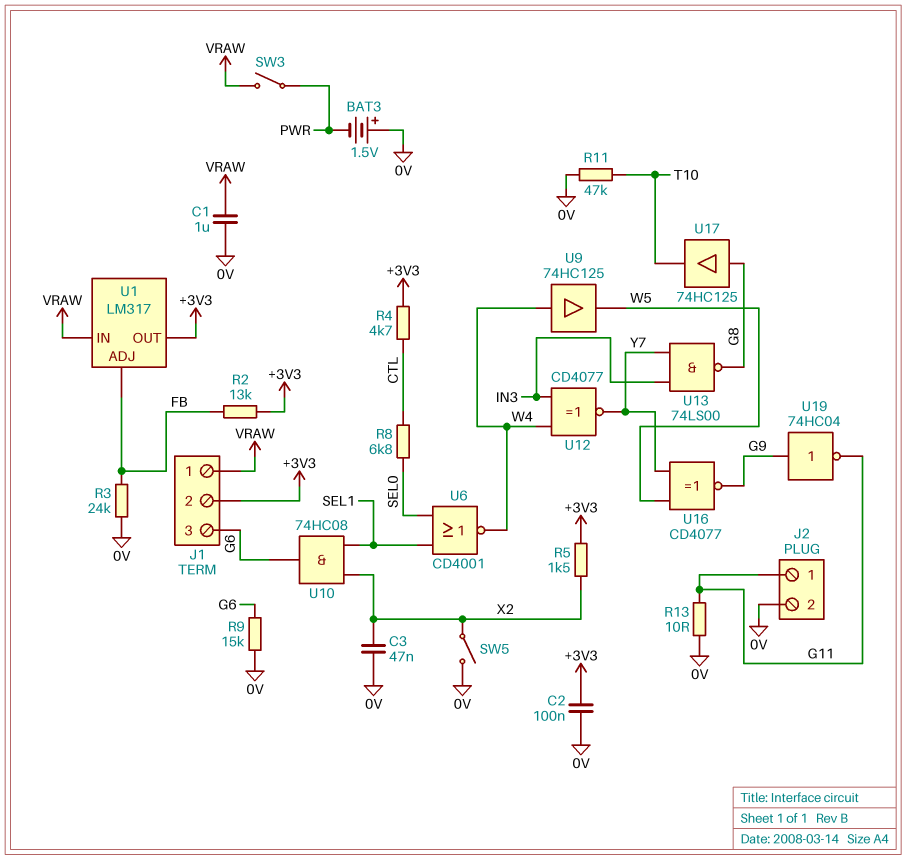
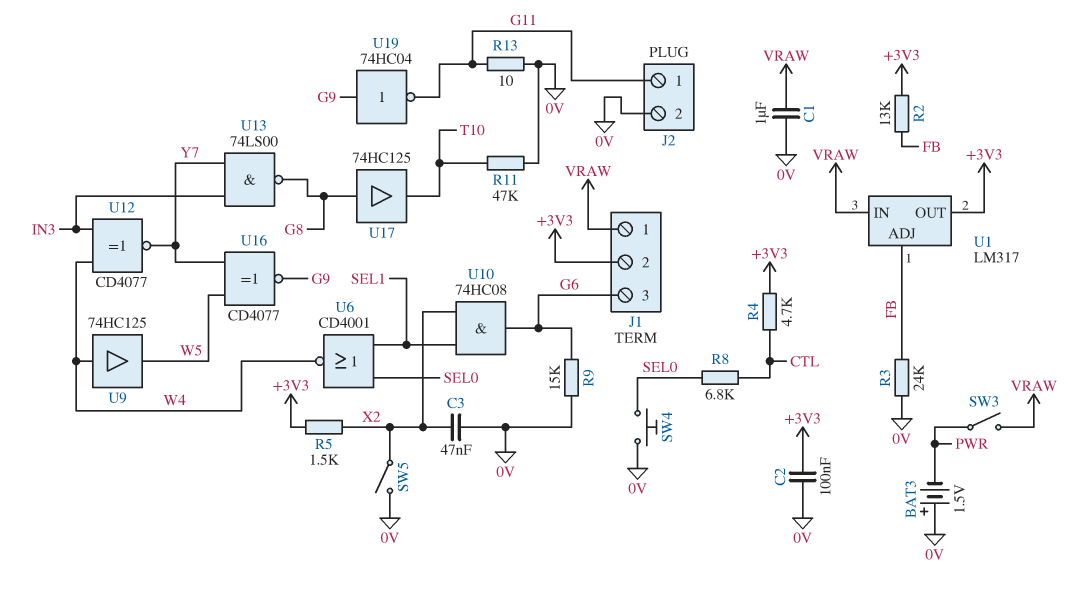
SW4: none -> button (0V, SEL0)

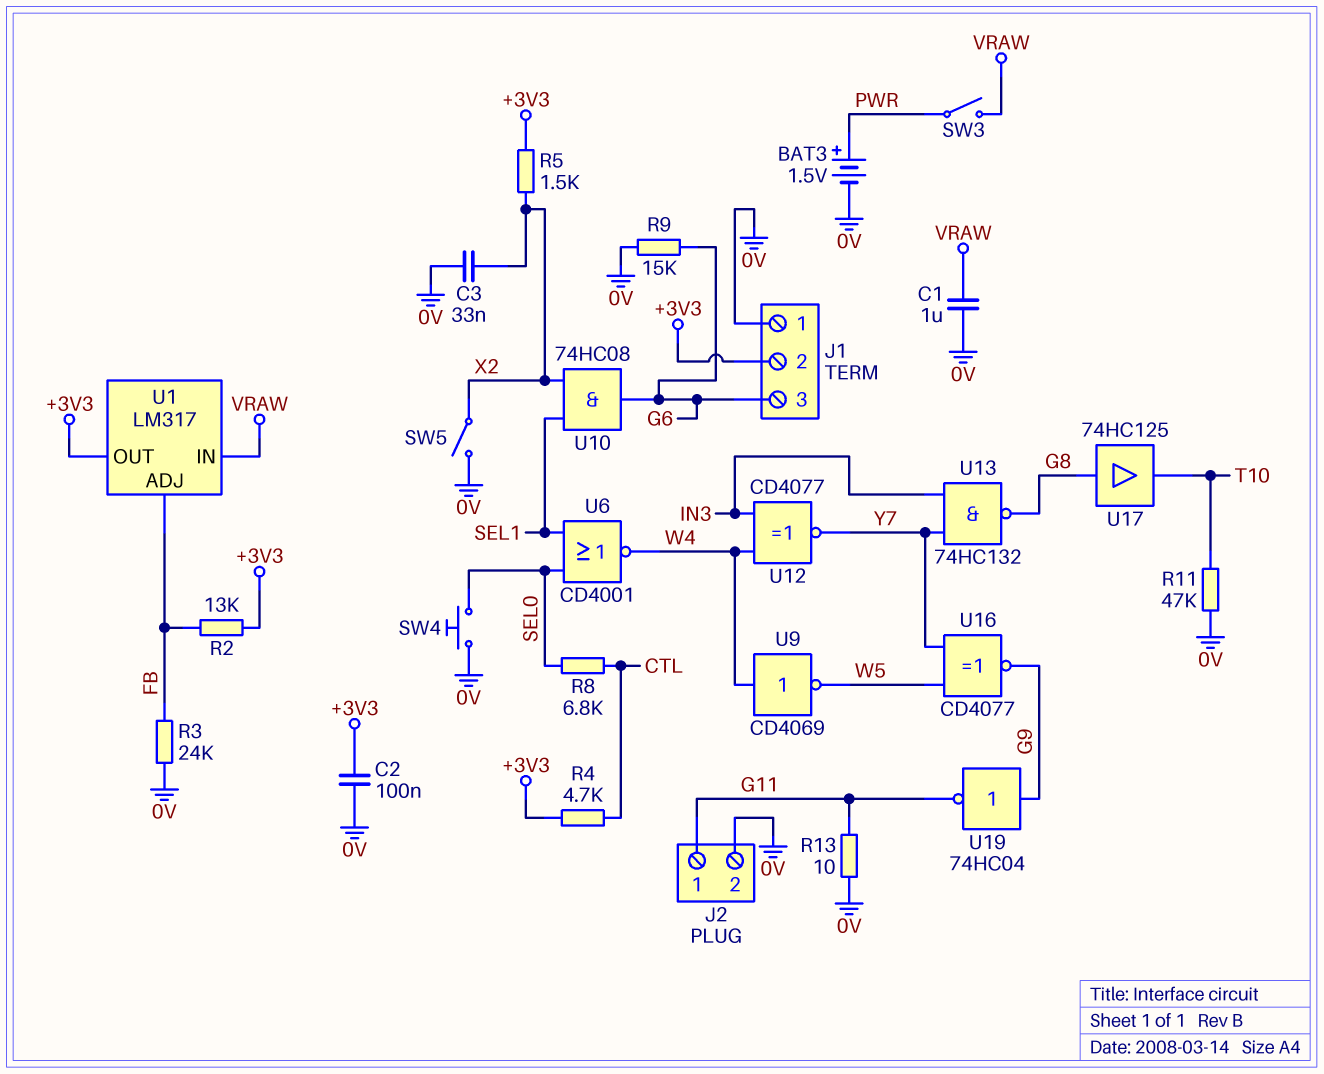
BAT3: 1.5V (plus 0V, minus PWR) -> 1.5V (plus PWR, minus 0V)
C3: 47nF (0V, X2) -> 33nF (0V, X2)
J1 pin 1: VRAW -> 0V
U9: buffer 74HC125 (in W4, out W5) -> NOT CD4069 (in W4, out W5)
U13: NAND 74LS00 (in IN3, in Y7, out G8) -> NAND 74HC132 (in IN3, in Y7, out G8)

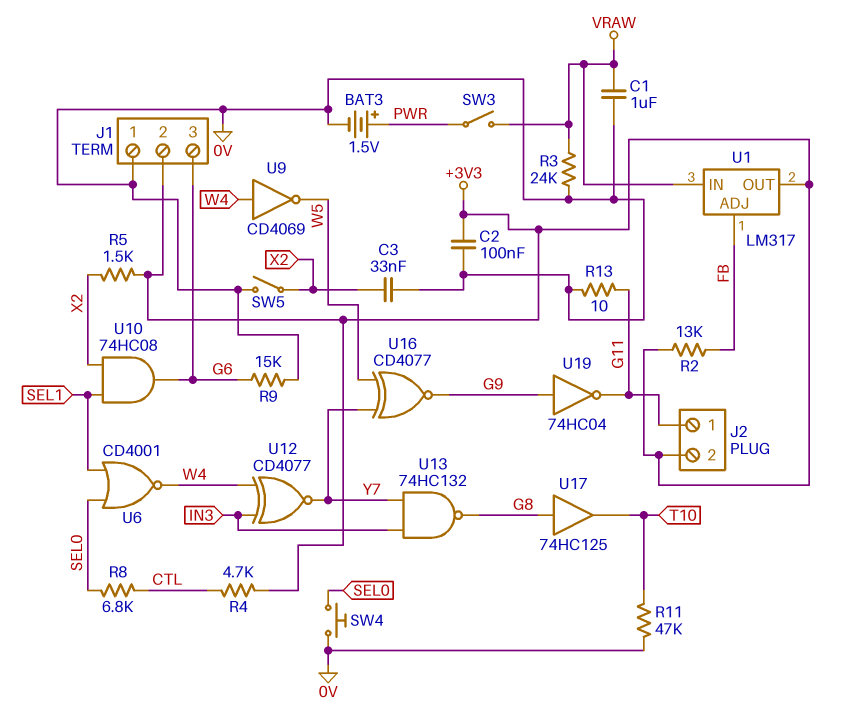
J2 pin 2: 0V -> +3V3
R3: 24k (0V, FB) -> 24k (0V, VRAW)

